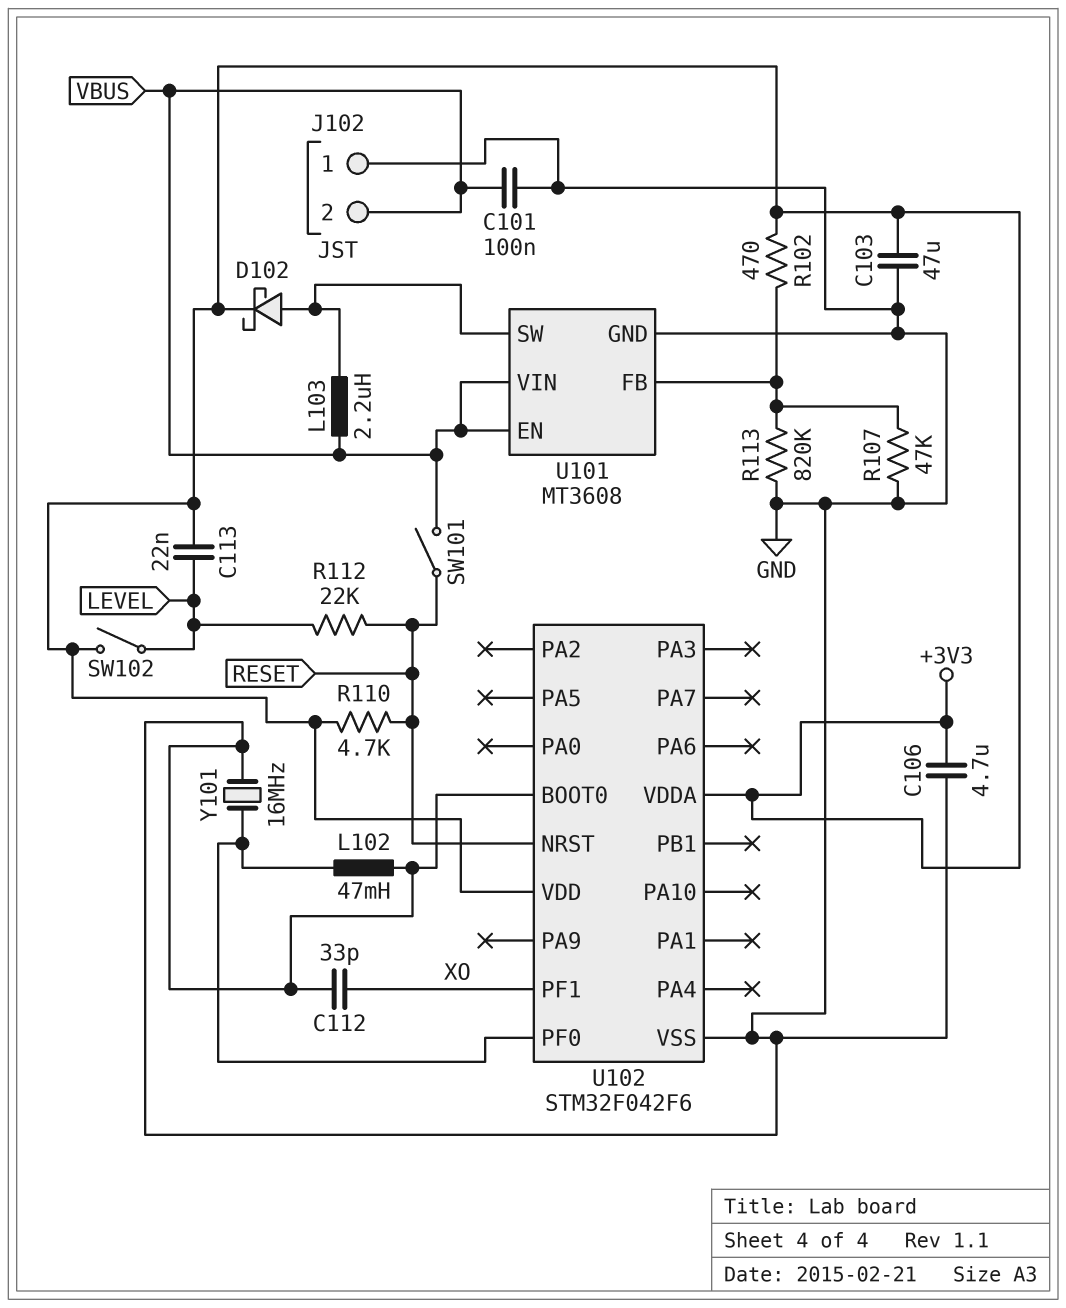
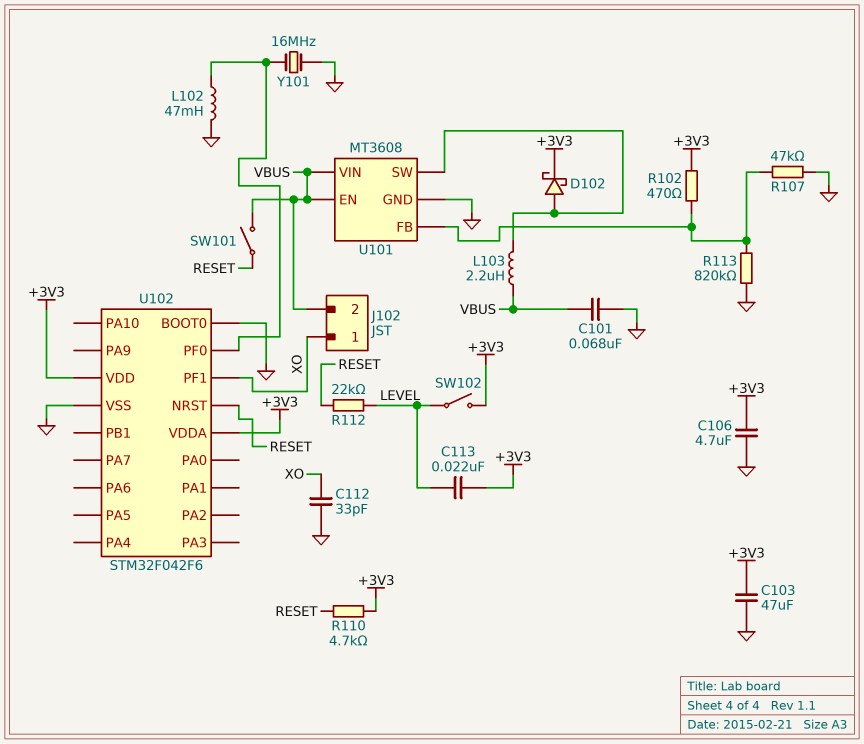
C101: 100nF (GND, VBUS) -> 68nF (GND, VBUS)
J102 pin 1: GND -> XO

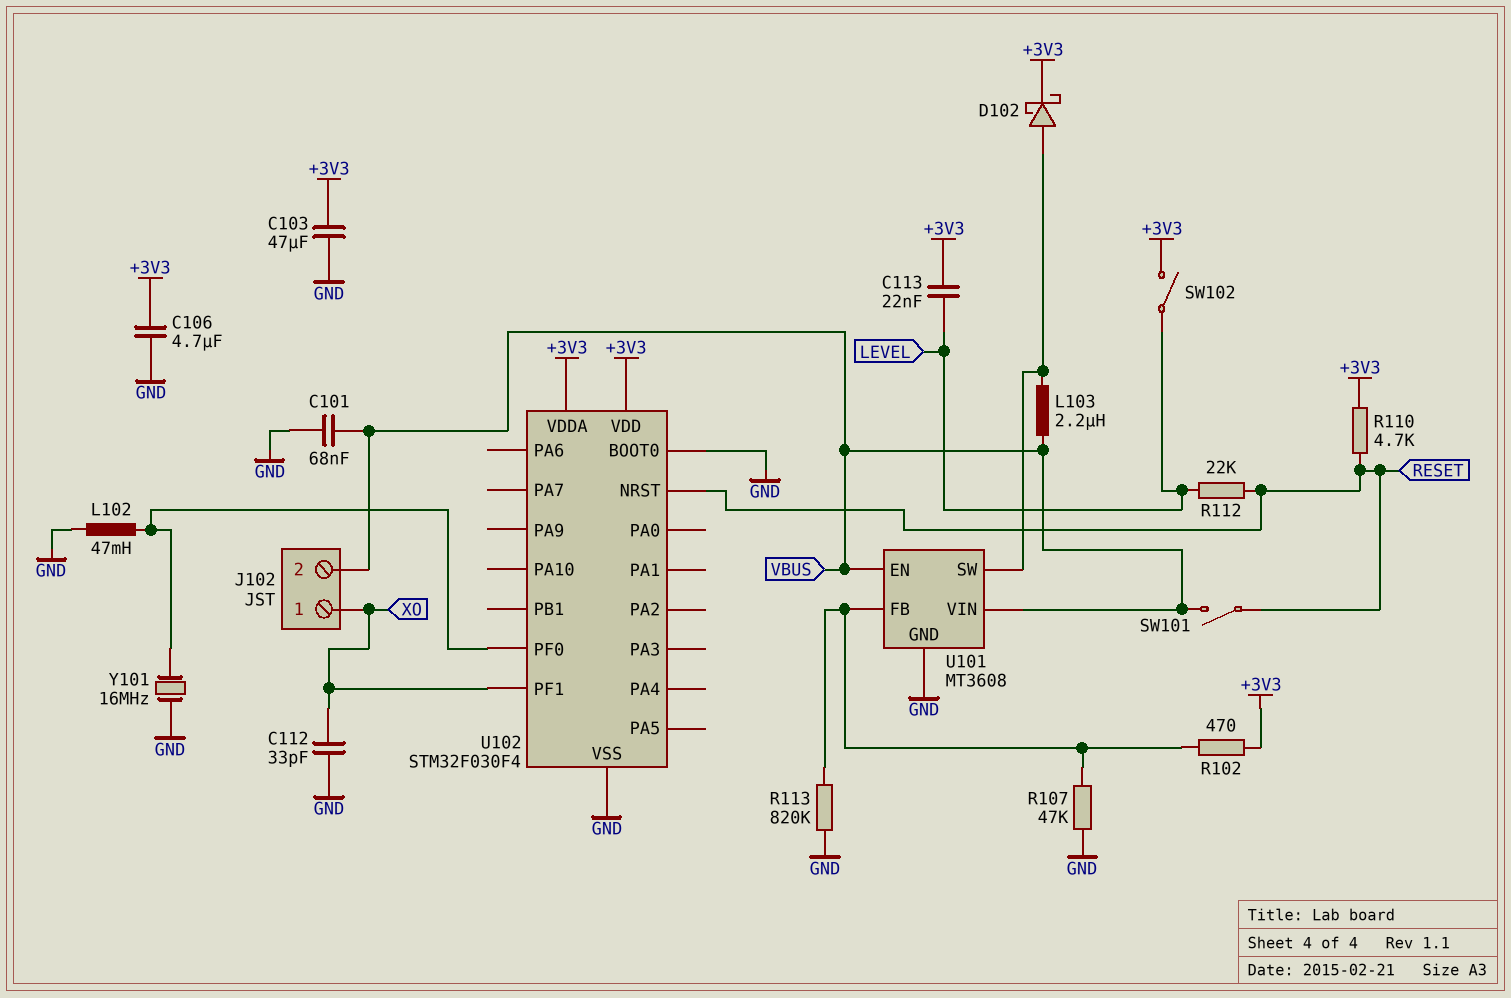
U102: STM32F042F6 -> STM32F030F4

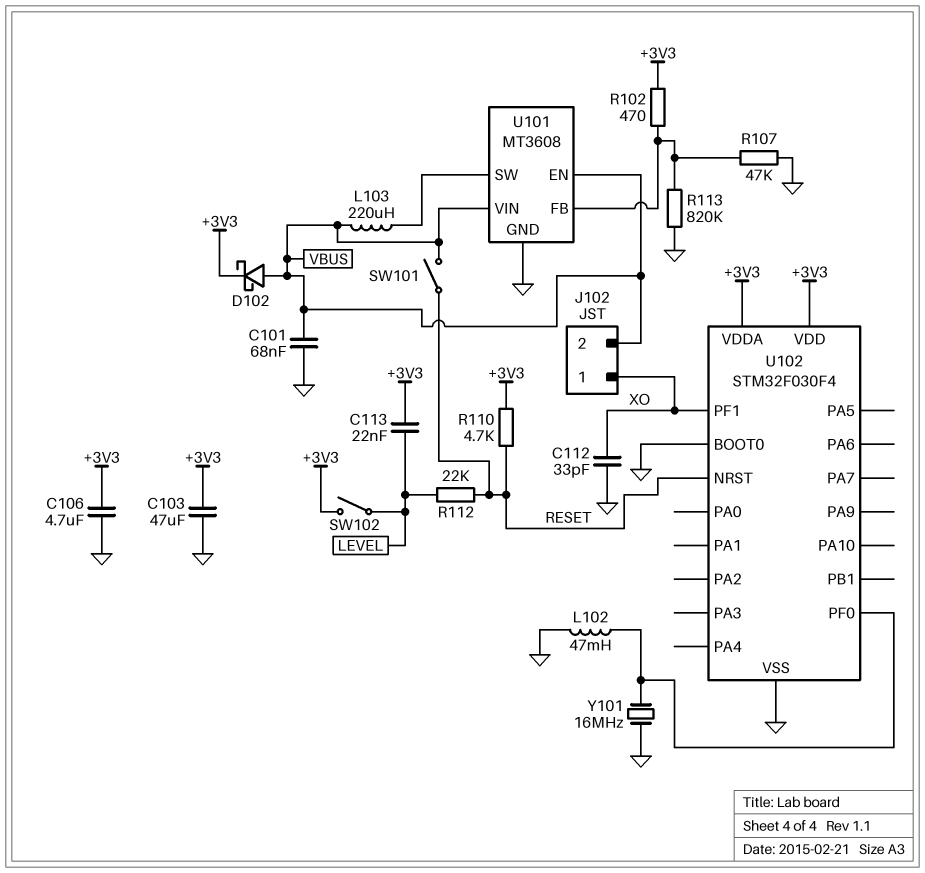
D102: schottky (A U101/SW, K +3V3) -> schottky (A VBUS, K +3V3)
L103: 2.2uH (U101/SW, VBUS) -> 220uH (U101/SW, VBUS)

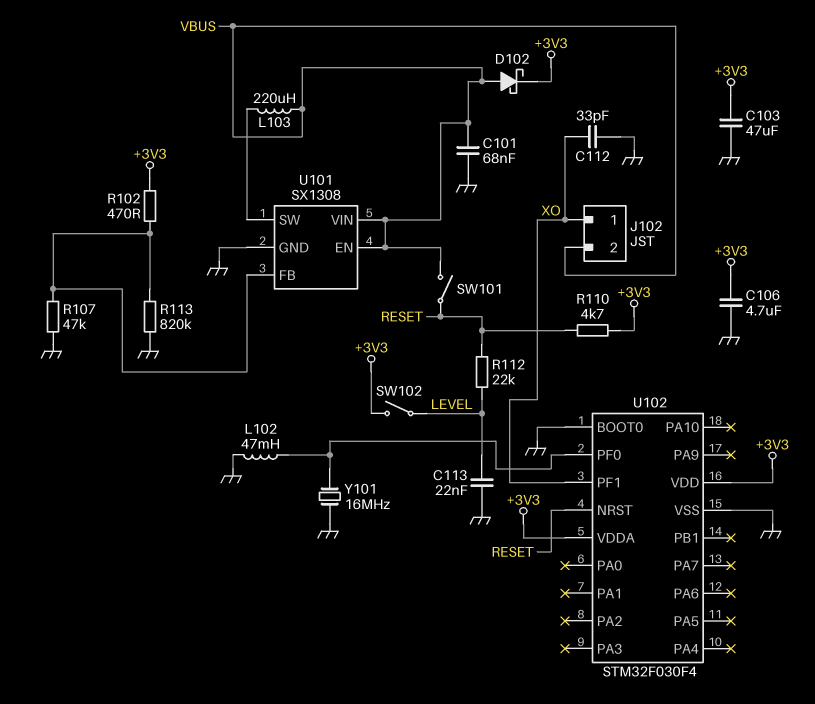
C113: 22nF (+3V3, LEVEL) -> 22nF (GND, LEVEL)
U101: MT3608 -> SX1308

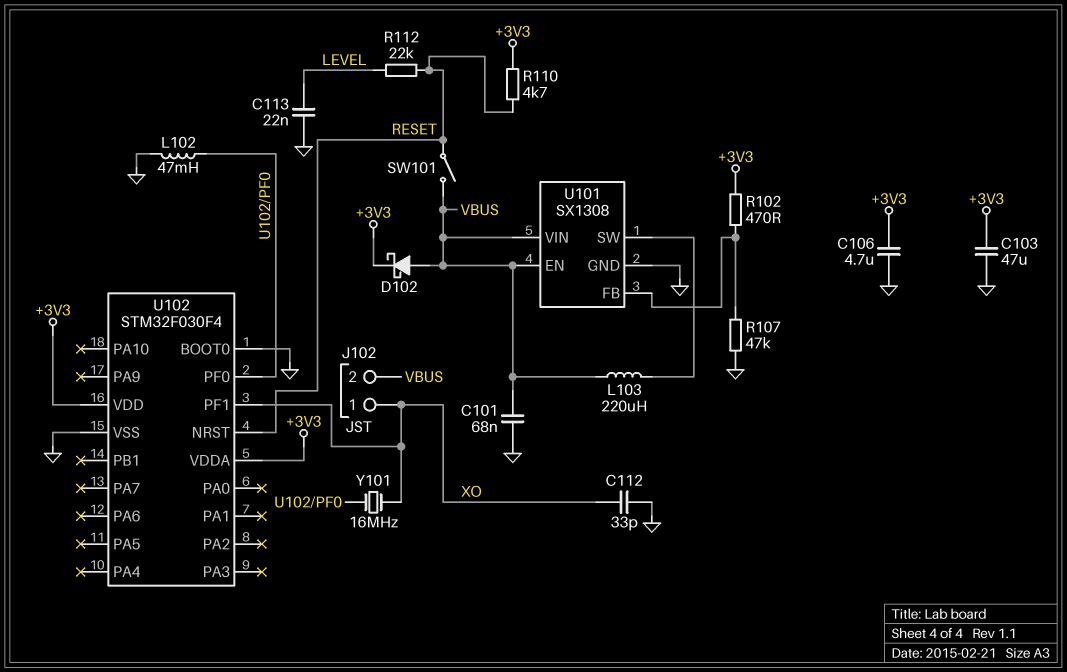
R113: 820k (GND, U101/FB) -> none
SW102: switch (+3V3, LEVEL) -> none
Y101: 16MHz (GND, U102/PF0) -> 16MHz (U102/PF0, XO)

